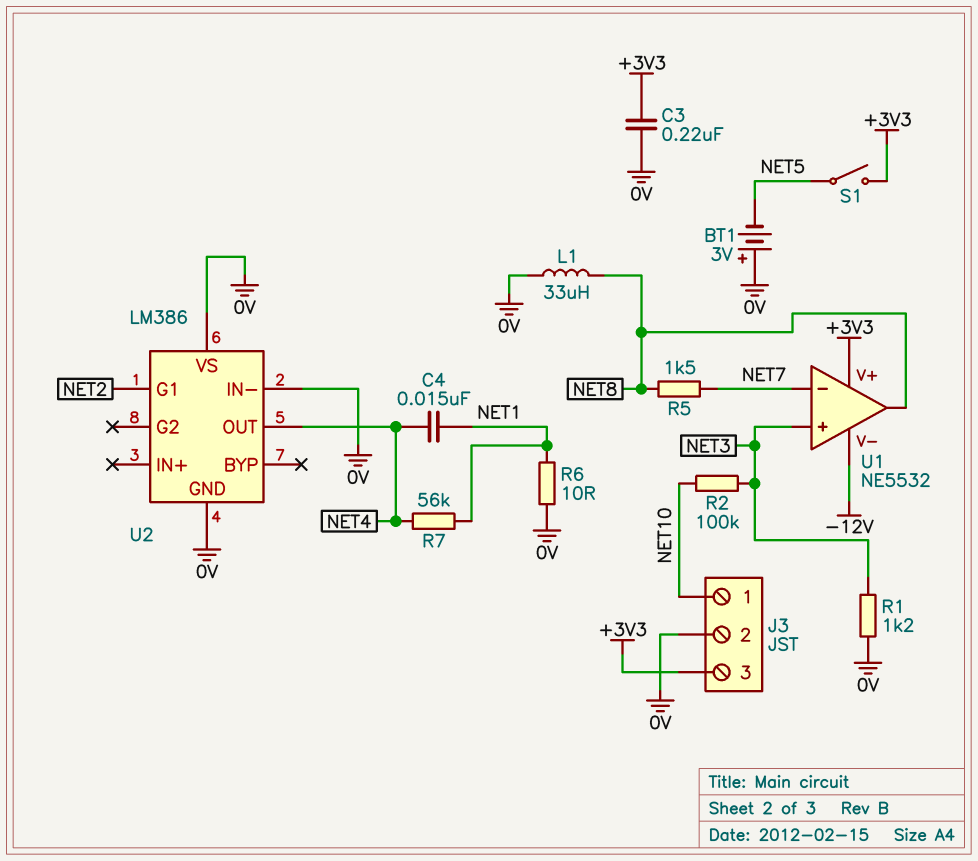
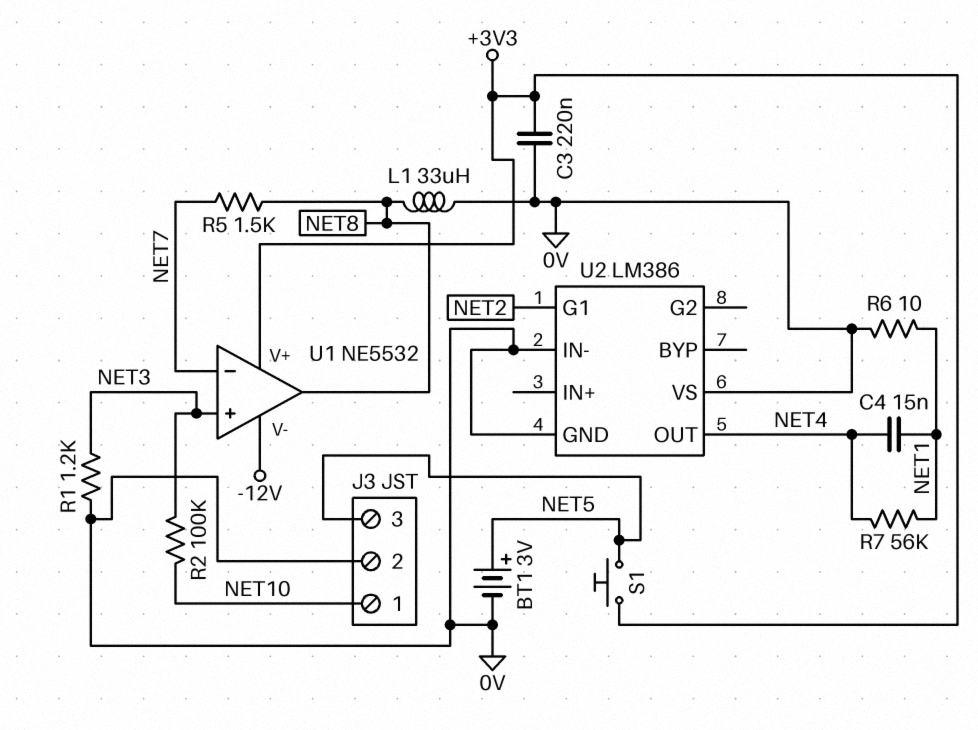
BT1: 3V (plus 0V, minus NET5) -> 3V (plus NET5, minus 0V)
J3 pin 3: +3V3 -> NET5
S1: switch (+3V3, NET5) -> button (+3V3, NET5)

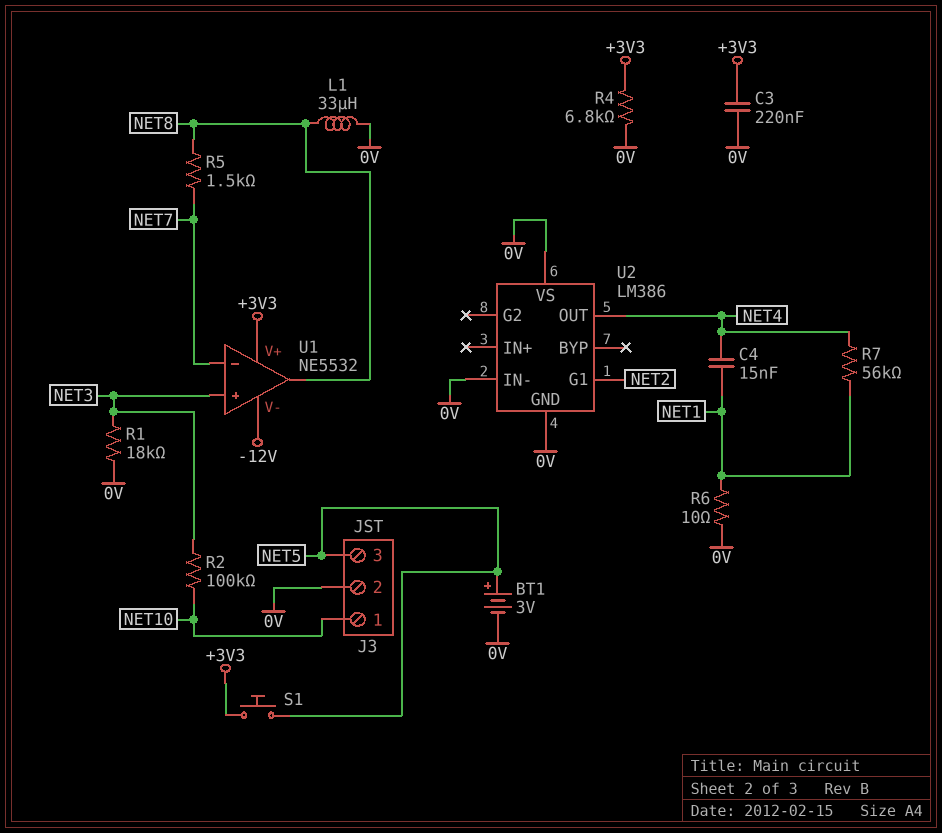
R1: 1.2k (0V, NET3) -> 18k (0V, NET3)
R4: none -> 6.8k (+3V3, 0V)

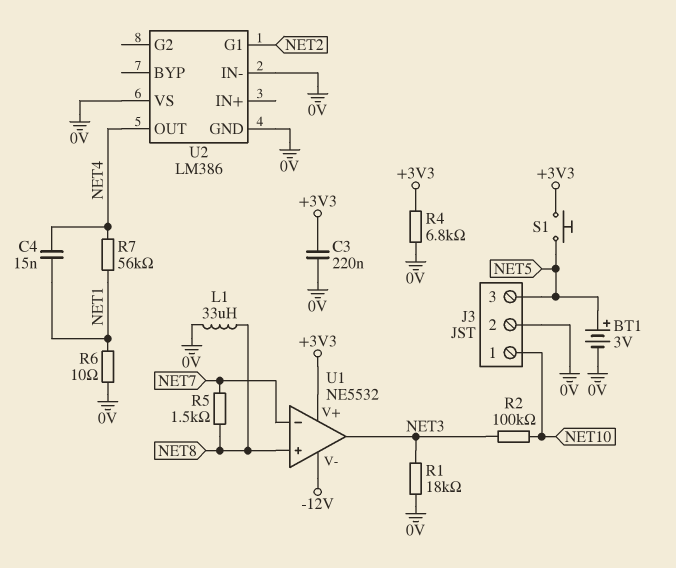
U1 pin in+: NET3 -> NET8
U1 pin out: NET8 -> NET3

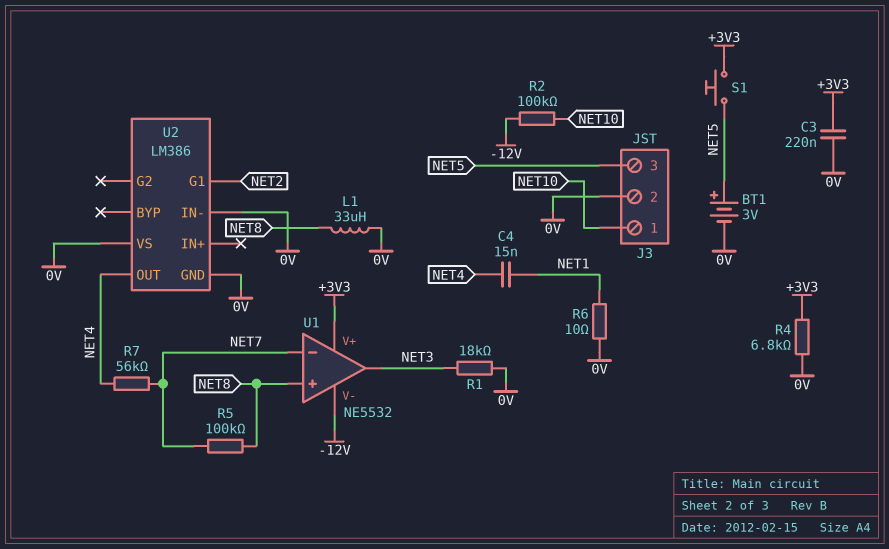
R2: 100k (NET3, NET10) -> 100k (-12V, NET10)
R5: 1.5k (NET7, NET8) -> 100k (NET7, NET8)
R7: 56k (NET1, NET4) -> 56k (NET4, NET7)

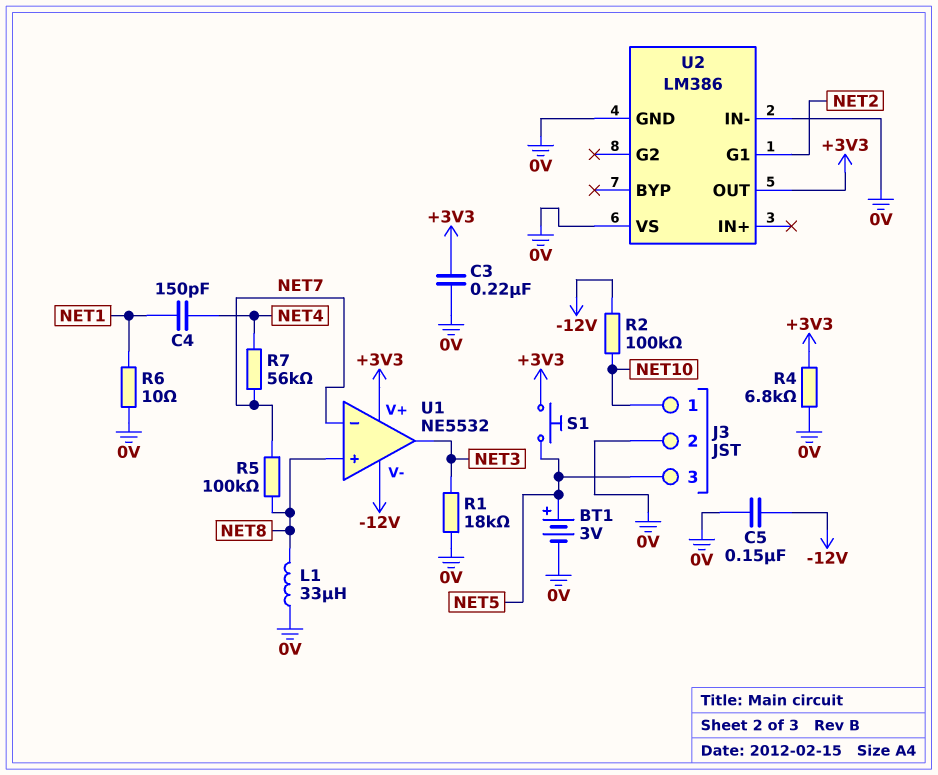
C4: 15nF (NET1, NET4) -> 150pF (NET1, NET4)
C5: none -> 150nF (-12V, 0V)
U2 pin OUT: NET4 -> +3V3

